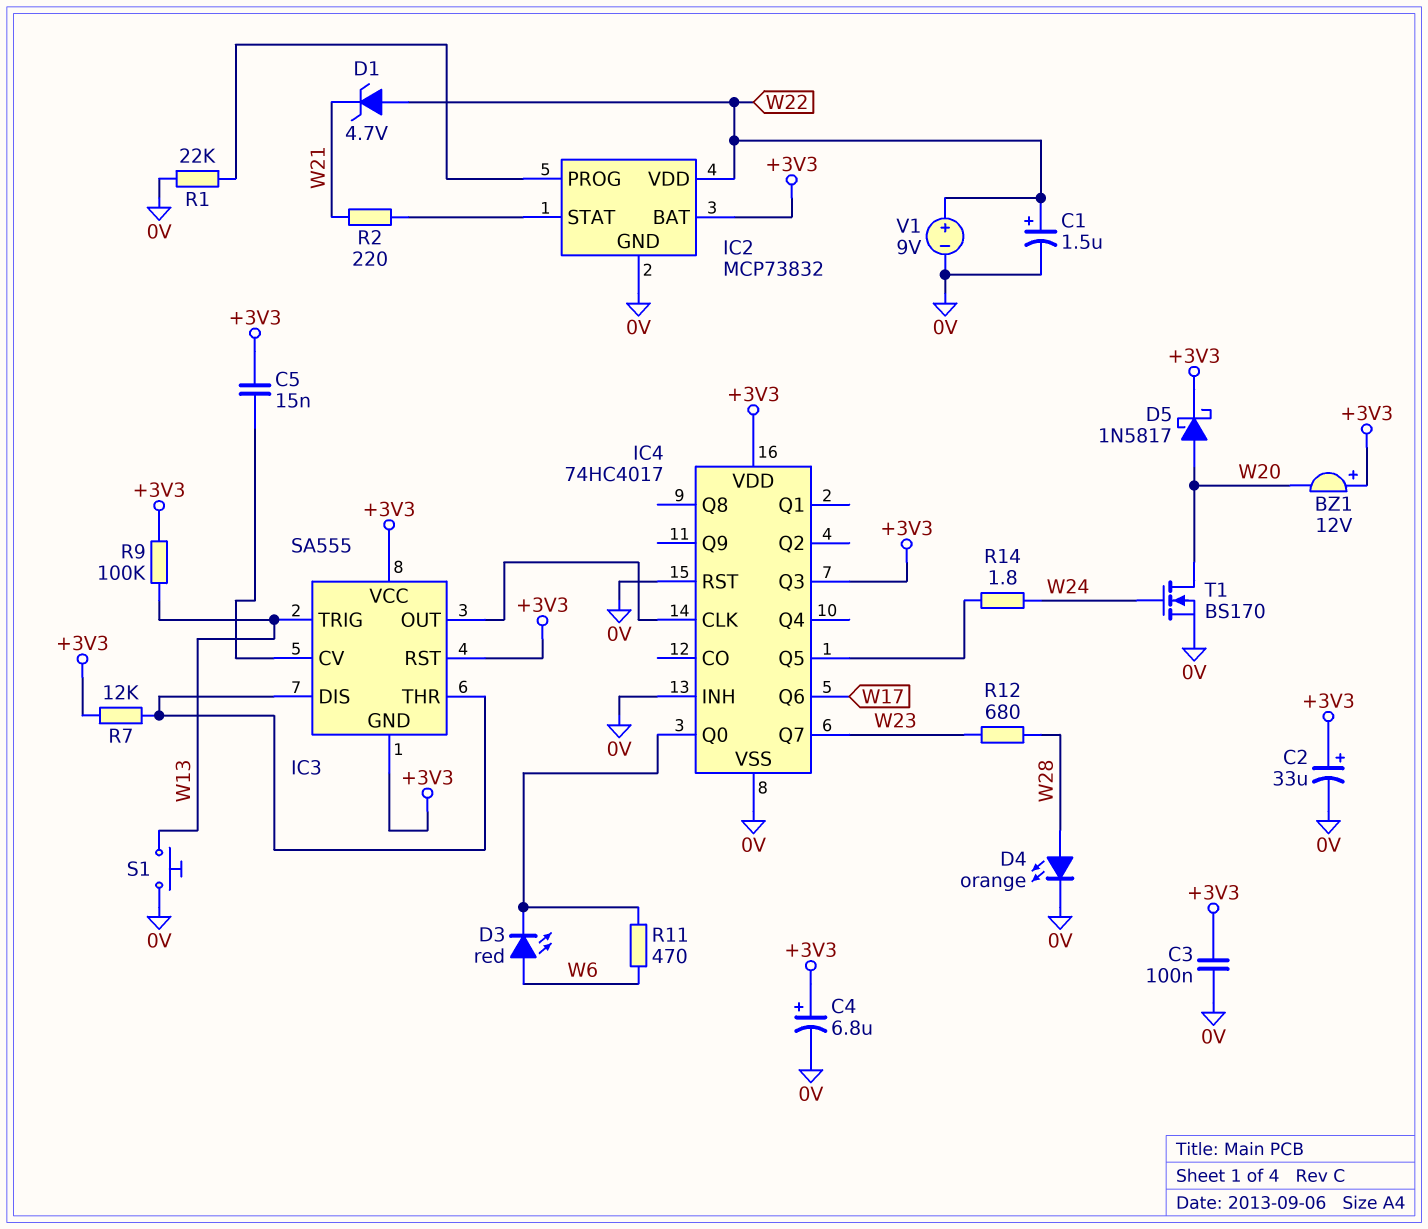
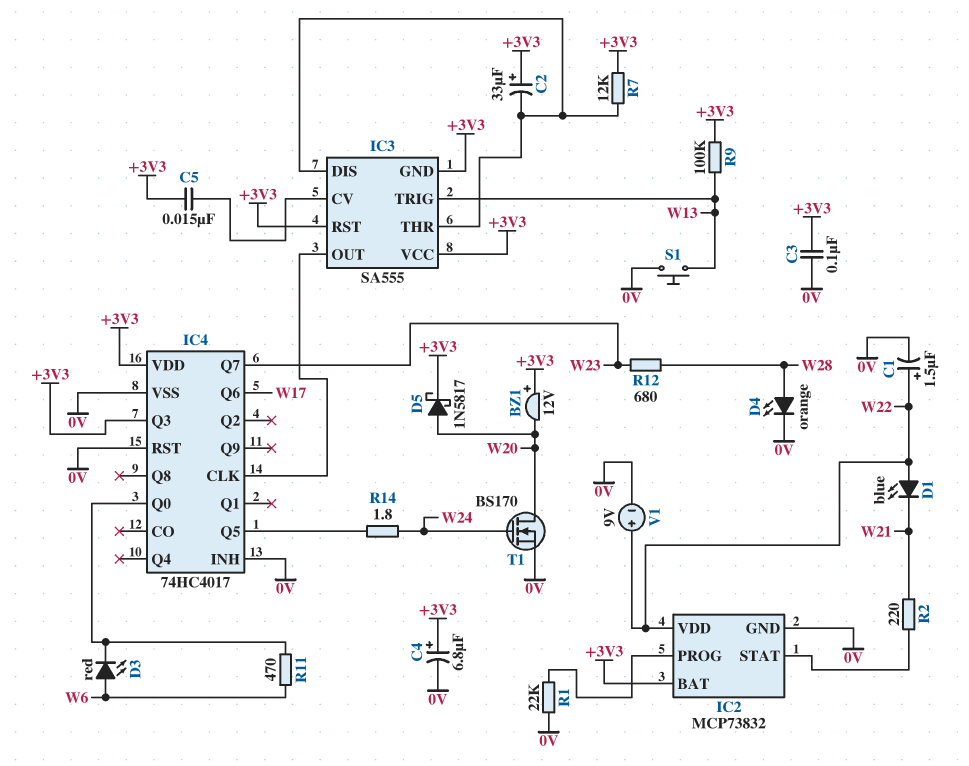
C2: 33uF (plus +3V3, minus 0V) -> 33uF (plus +3V3, minus IC3/DIS)
D1: zener 4.7V (A W22, K W21) -> LED blue (A W22, K W21)

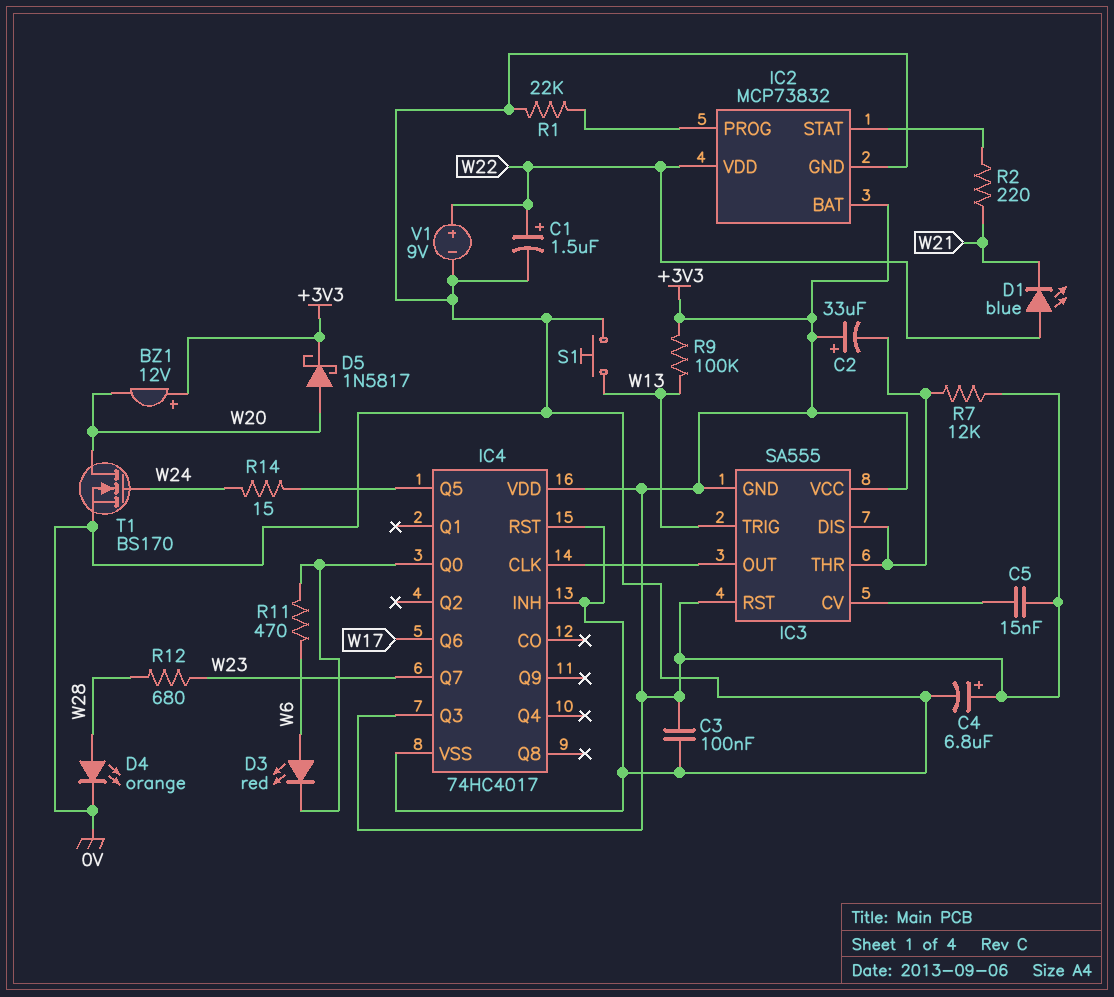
R14: 1.8 (IC4/Q5, W24) -> 15 (IC4/Q5, W24)

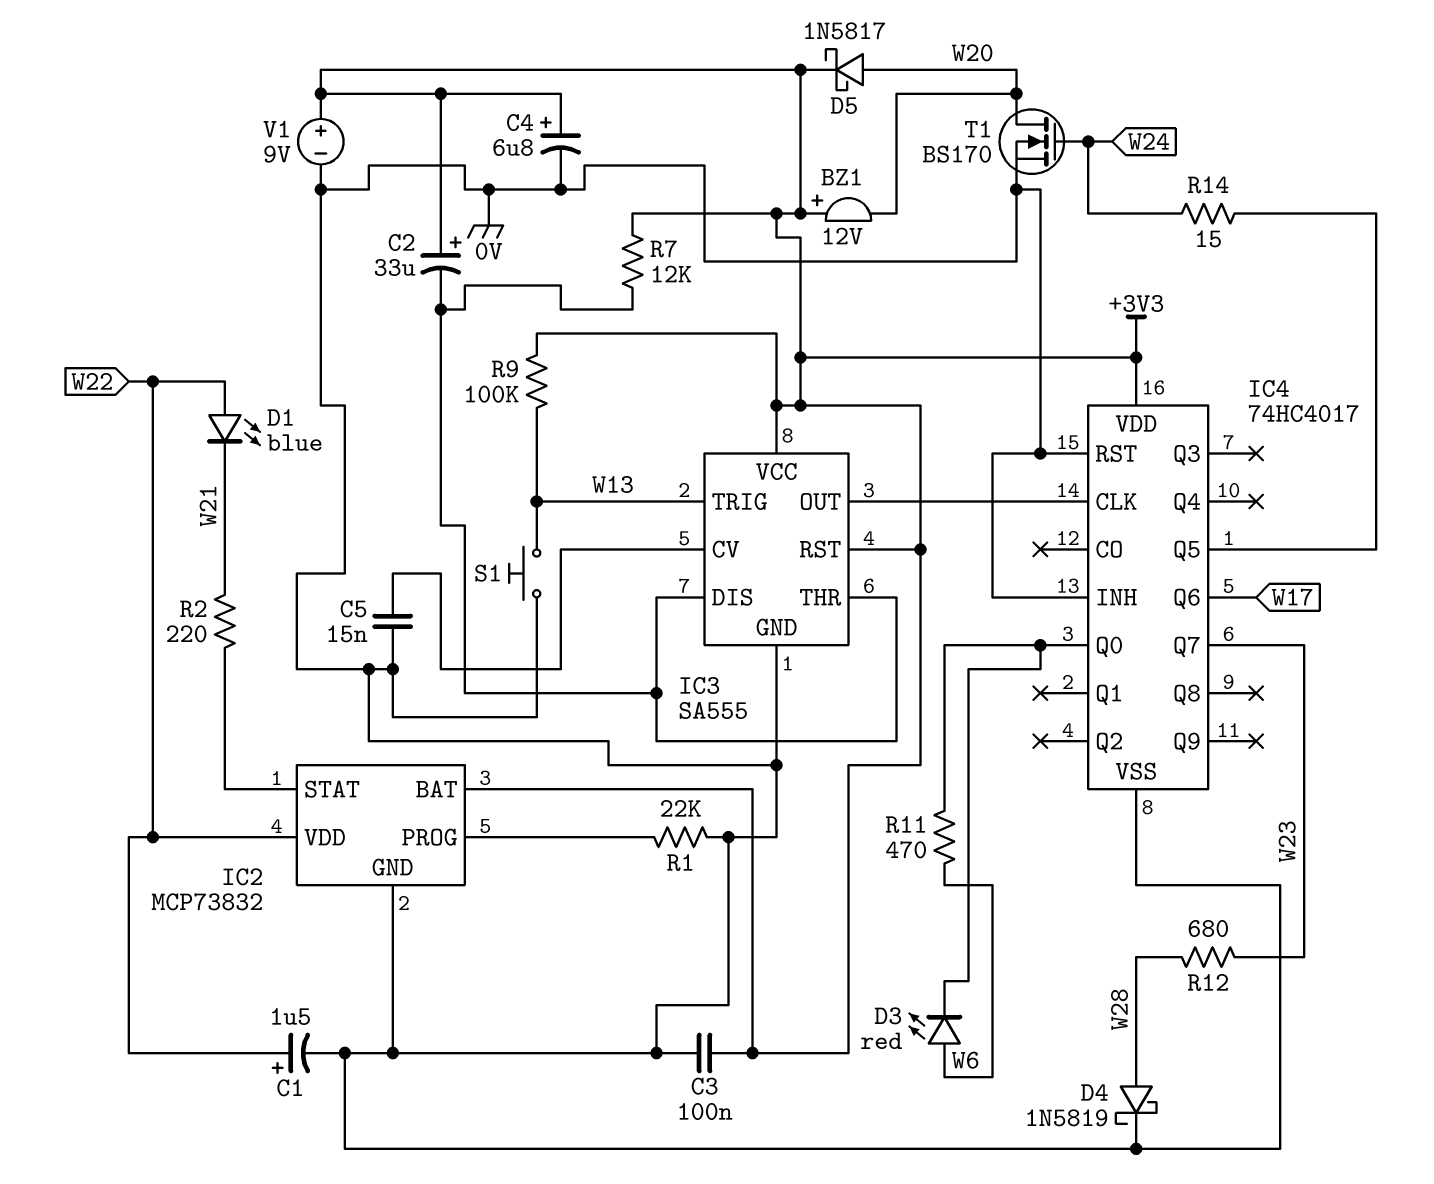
C5: 15nF (+3V3, IC3/CV) -> 15nF (0V, IC3/CV)
D4: LED orange (A W28, K 0V) -> schottky 1N5819 (A W28, K 0V)
IC3 pin GND: +3V3 -> 0V
IC4 pin Q3: +3V3 -> none
V1: 9V (plus W22, minus 0V) -> 9V (plus +3V3, minus 0V)

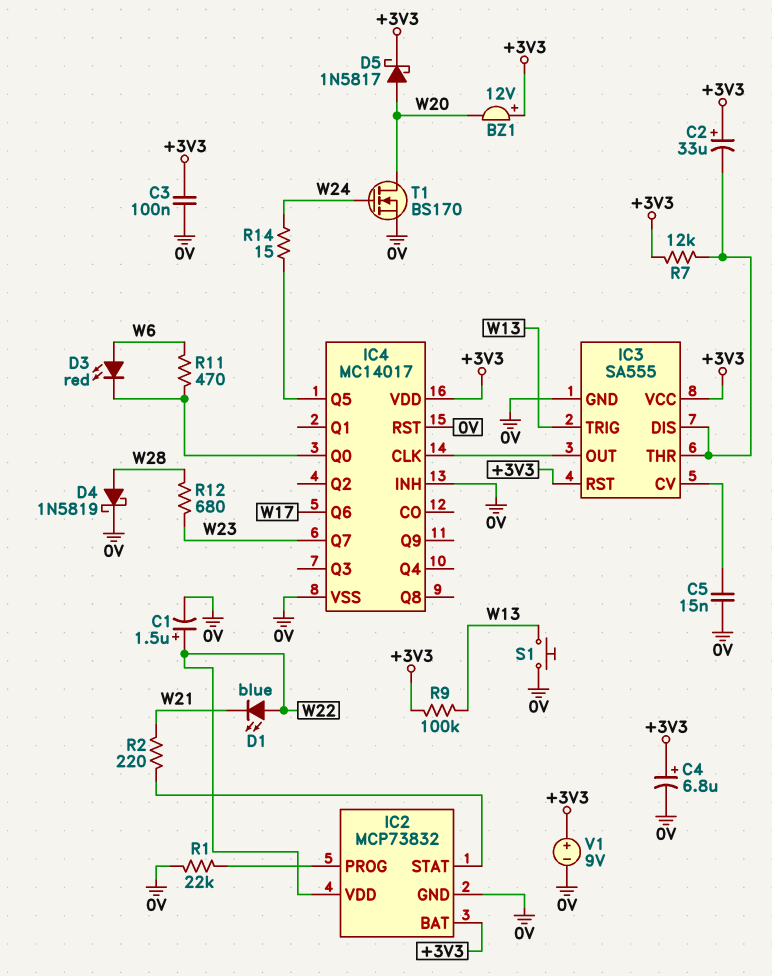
IC4: 74HC4017 -> MC14017

